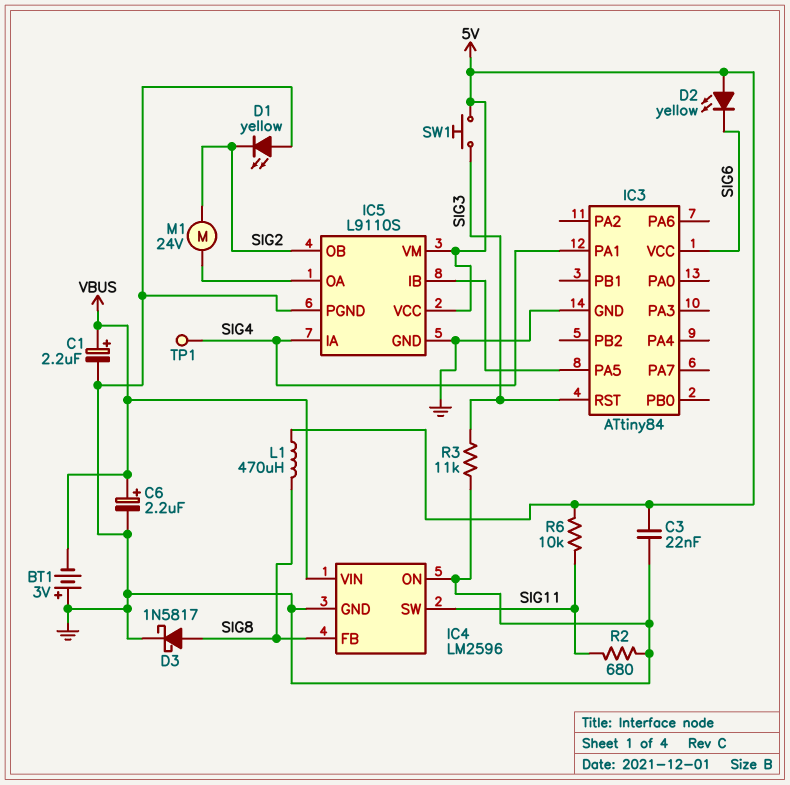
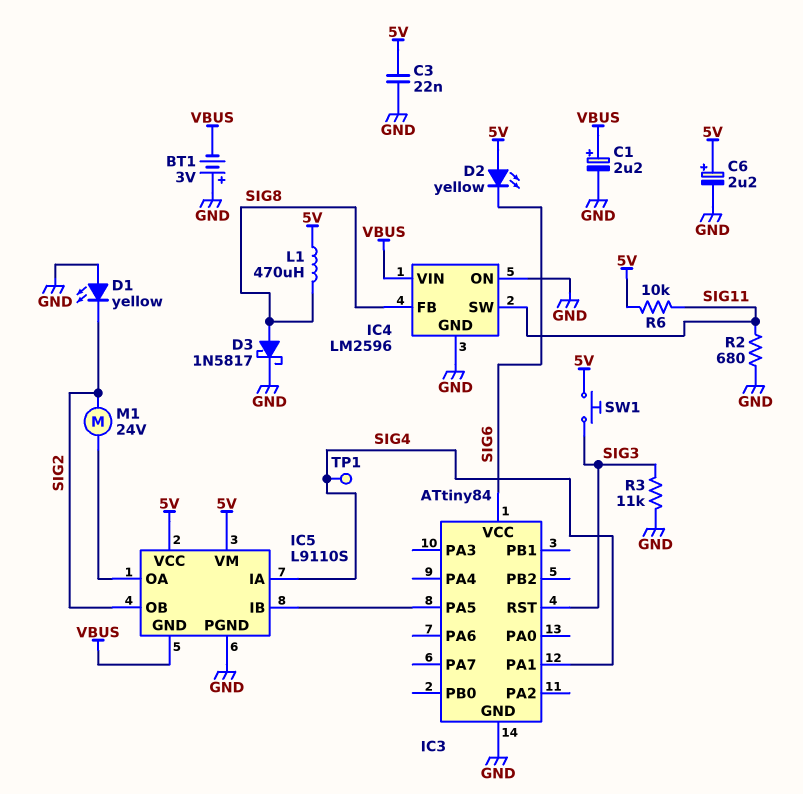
C6: 2.2uF (plus VBUS, minus GND) -> 2.2uF (plus 5V, minus GND)
IC5 pin GND: GND -> VBUS

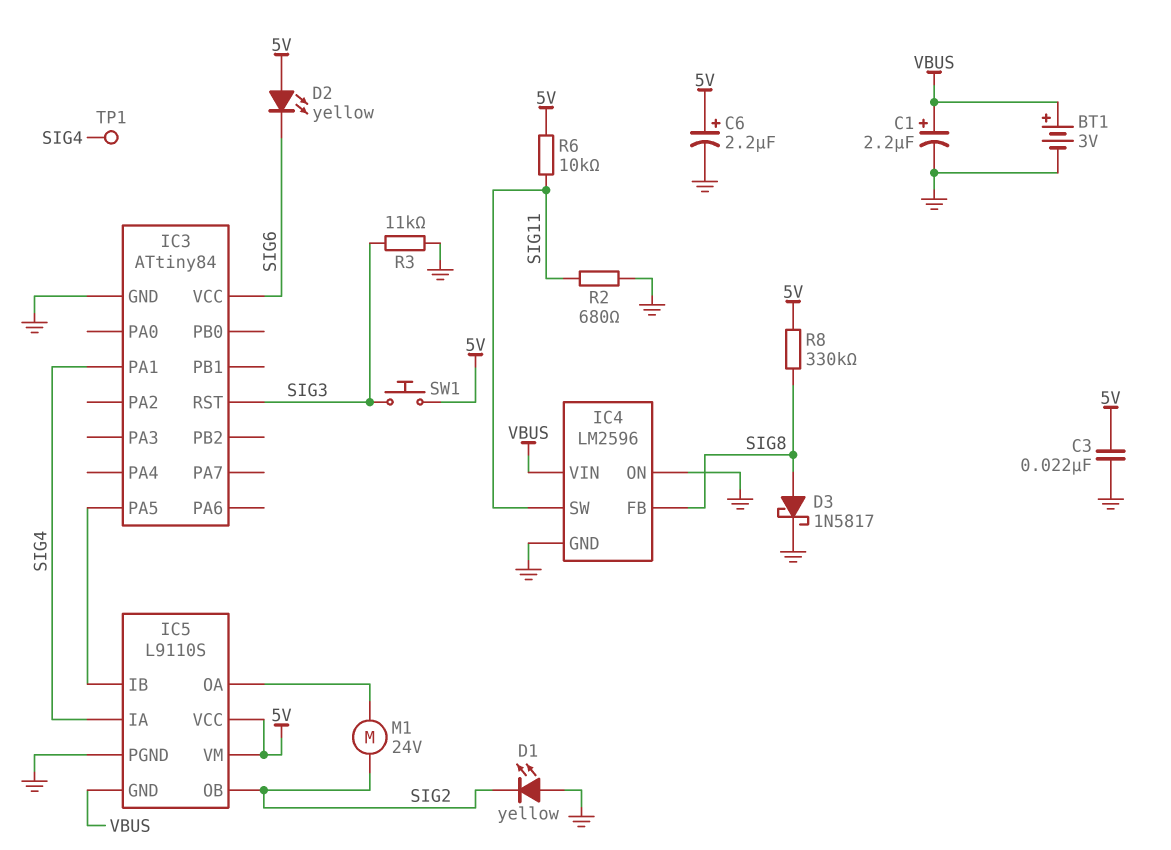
BT1: 3V (plus GND, minus VBUS) -> 3V (plus VBUS, minus GND)
L1: 470uH (5V, SIG8) -> none
R8: none -> 330k (5V, SIG8)

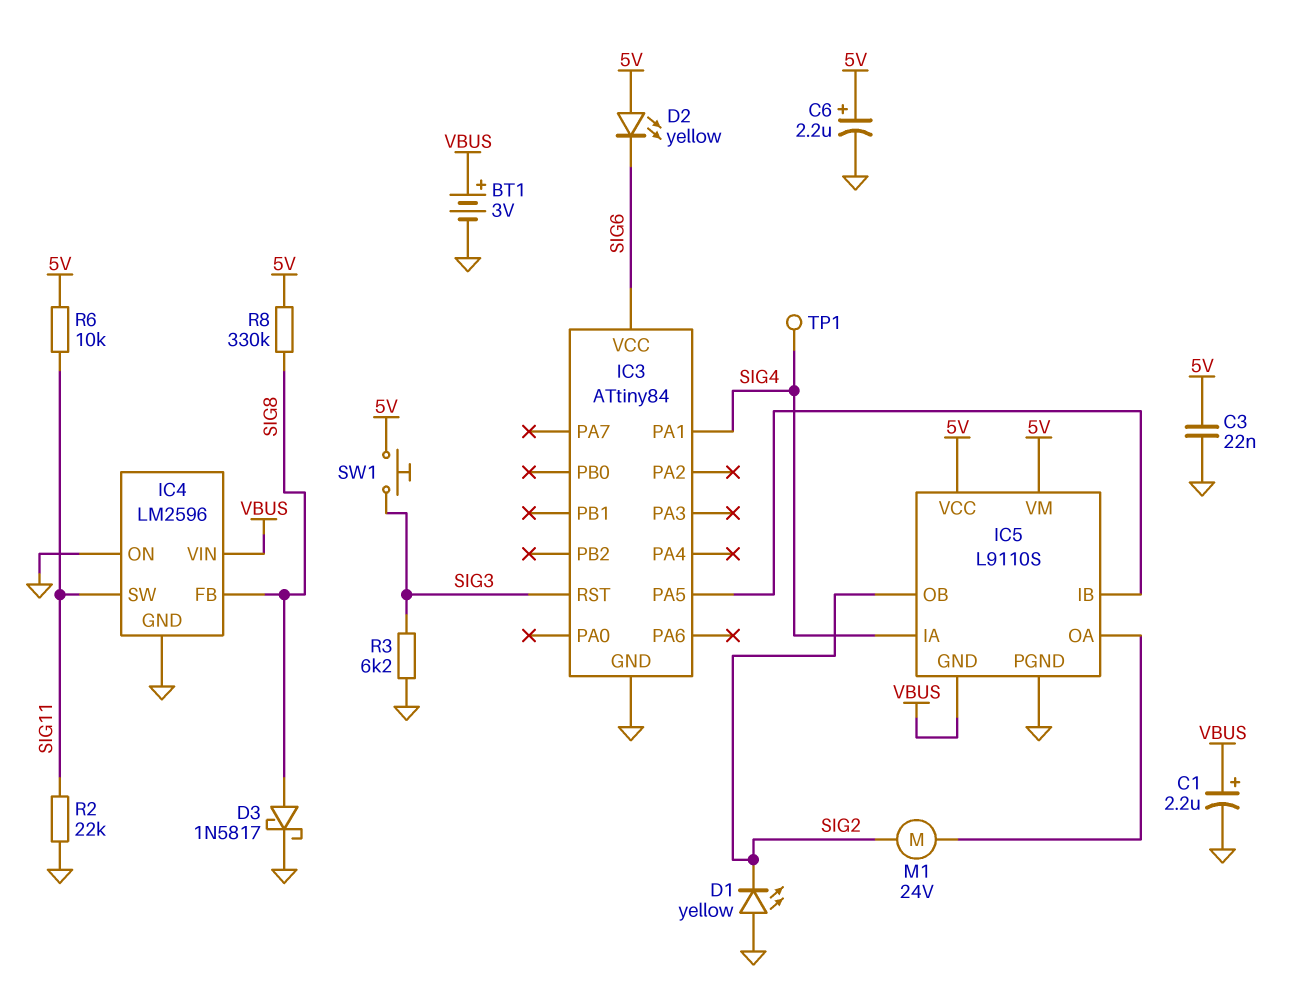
R2: 680 (GND, SIG11) -> 22k (GND, SIG11)
R3: 11k (GND, SIG3) -> 6.2k (GND, SIG3)

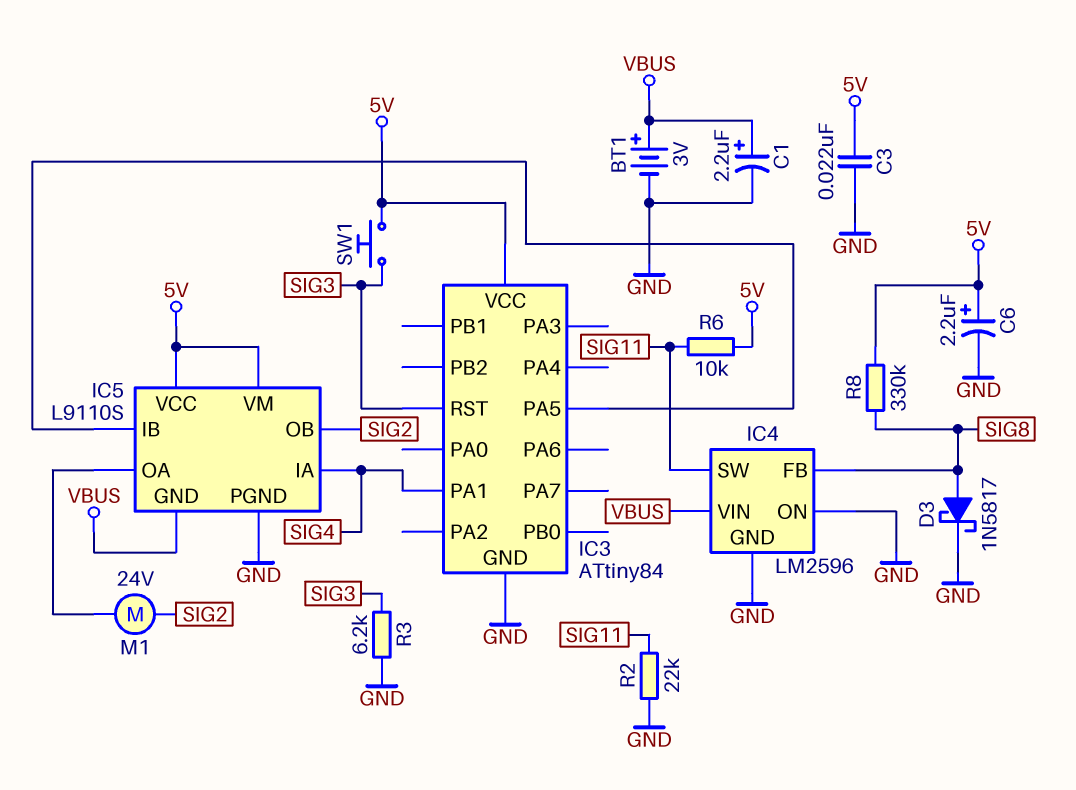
D1: LED yellow (A GND, K SIG2) -> none
D2: LED yellow (A 5V, K SIG6) -> none
IC3 pin VCC: SIG6 -> 5V
TP1: test point (SIG4) -> none

